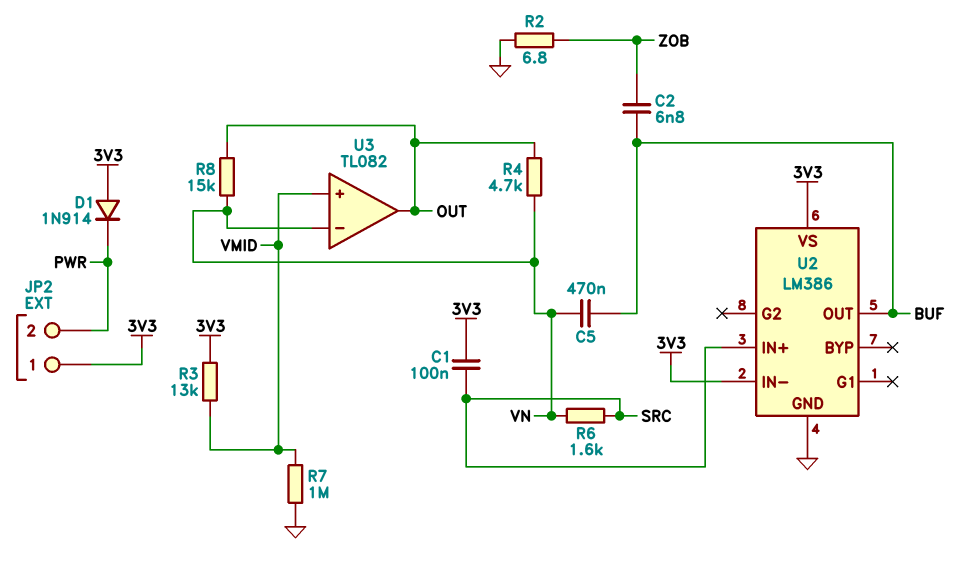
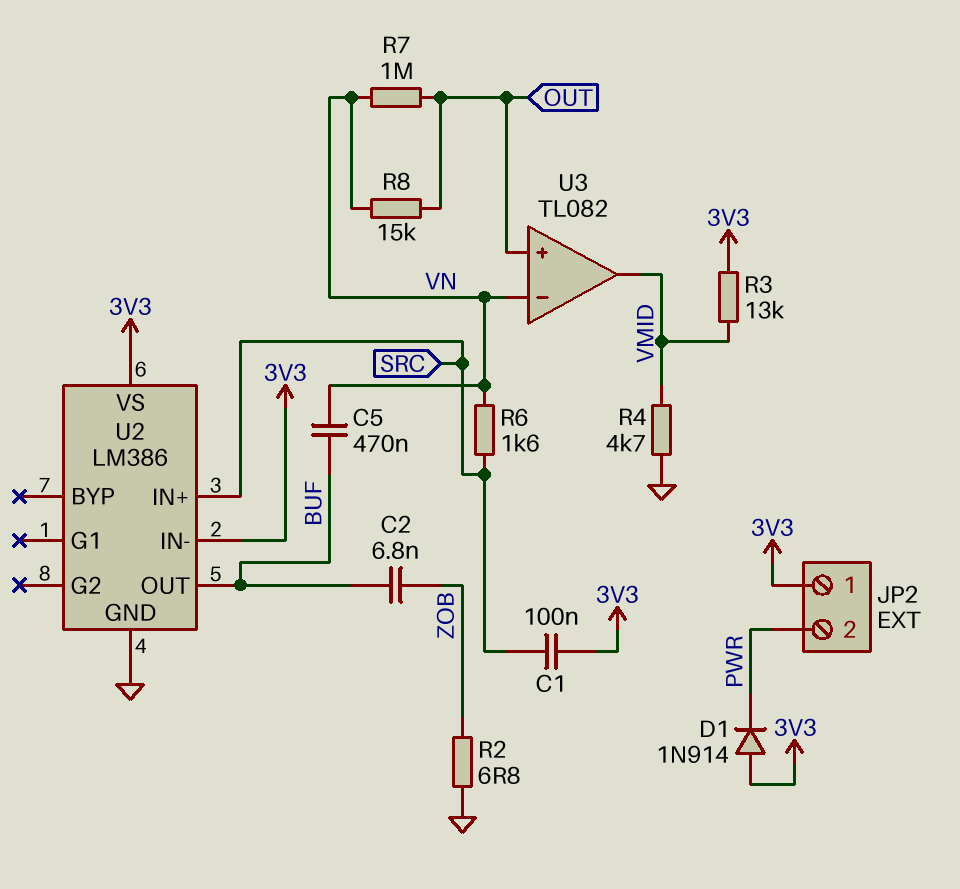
R4: 4.7k (OUT, VN) -> 4.7k (GND, VMID)
R7: 1M (GND, VMID) -> 1M (OUT, VN)
U3 pin in+: VMID -> OUT
U3 pin out: OUT -> VMID

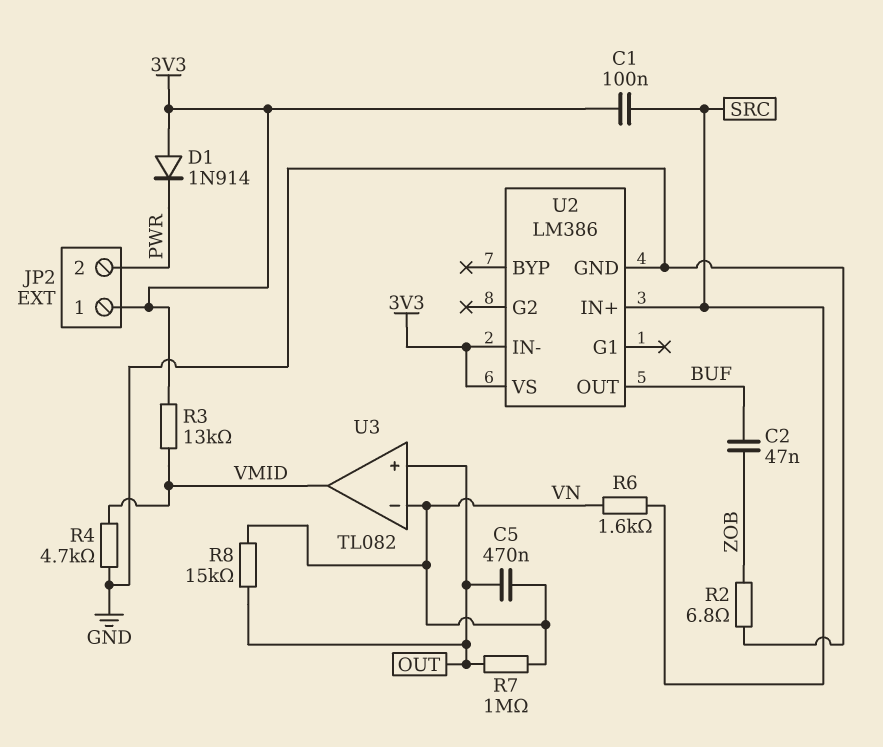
C2: 6.8nF (BUF, ZOB) -> 47nF (BUF, ZOB)
C5: 470nF (BUF, VN) -> 470nF (OUT, VN)

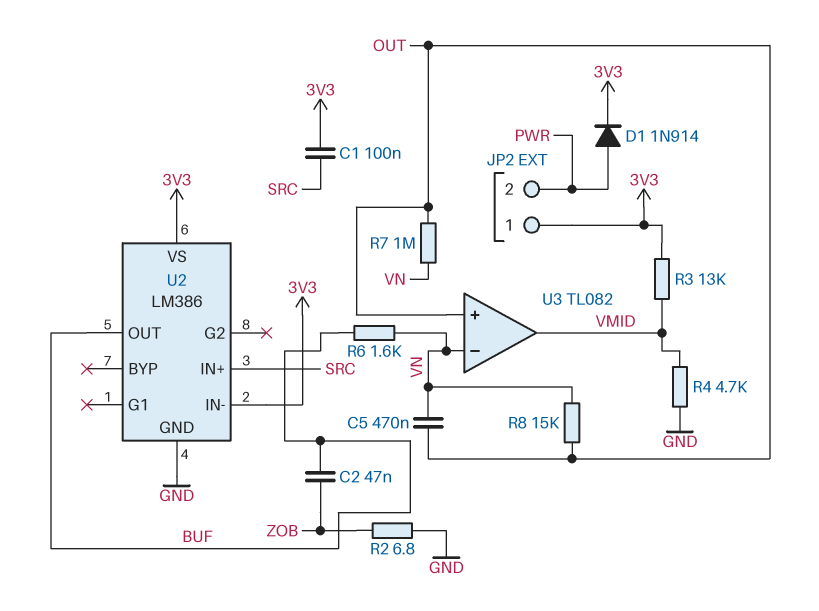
D1: diode 1N914 (A 3V3, K PWR) -> diode 1N914 (A PWR, K 3V3)
R6: 1.6k (SRC, VN) -> 1.6k (BUF, VN)

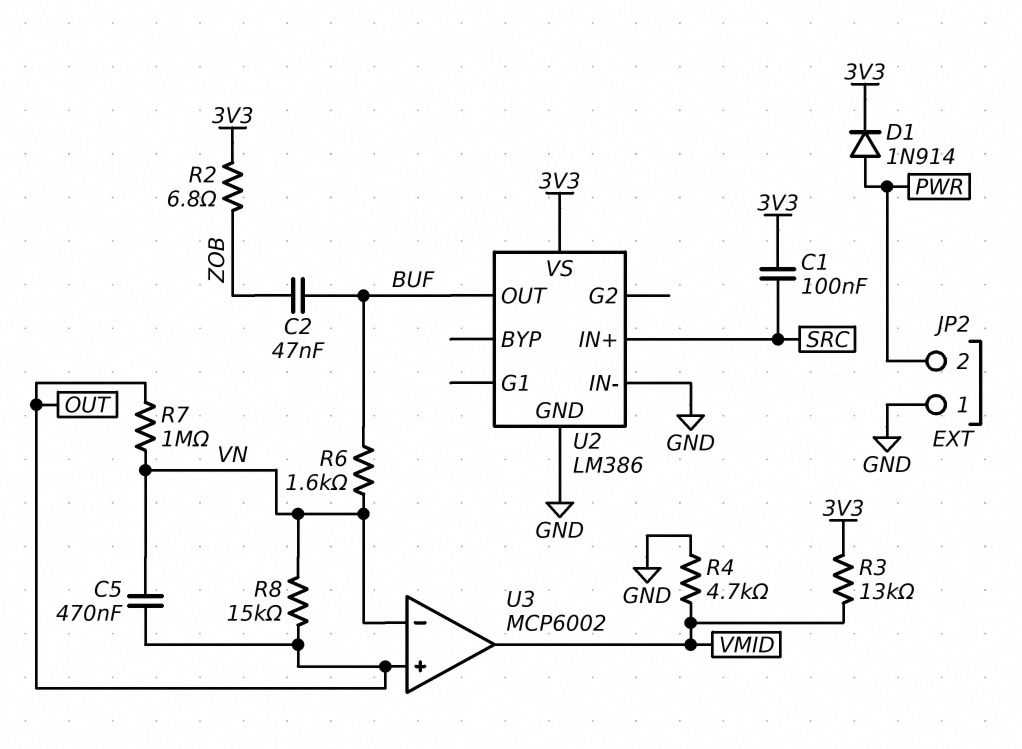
JP2 pin 1: 3V3 -> GND
R2: 6.8 (GND, ZOB) -> 6.8 (3V3, ZOB)
U2 pin IN-: 3V3 -> GND
U3: TL082 -> MCP6002

